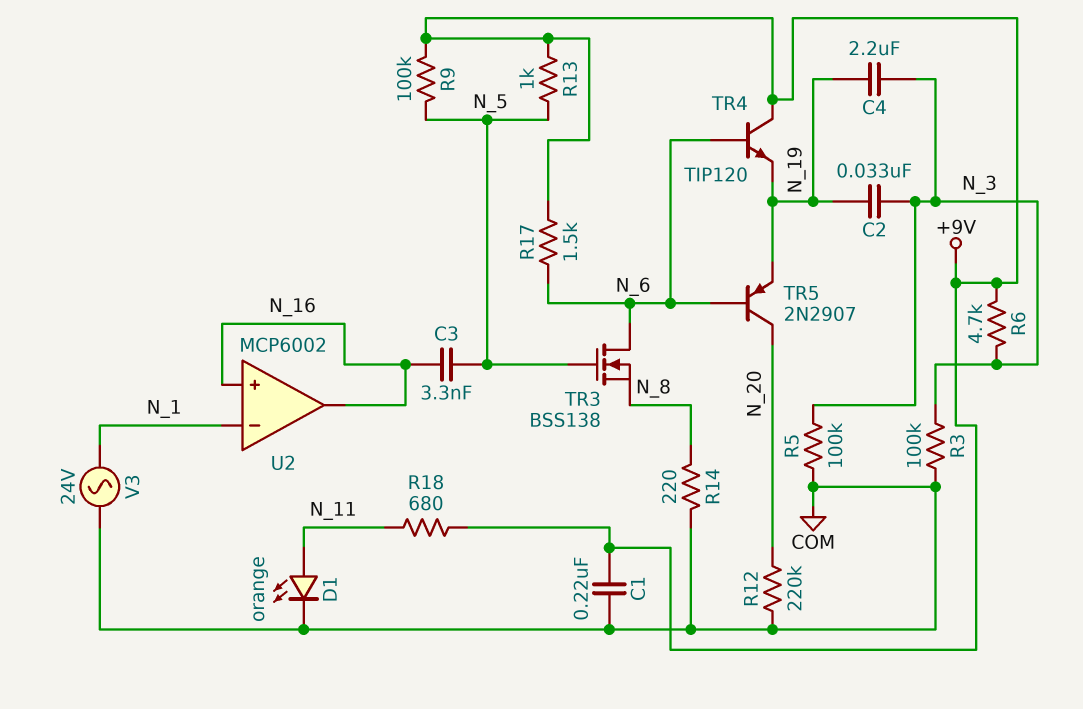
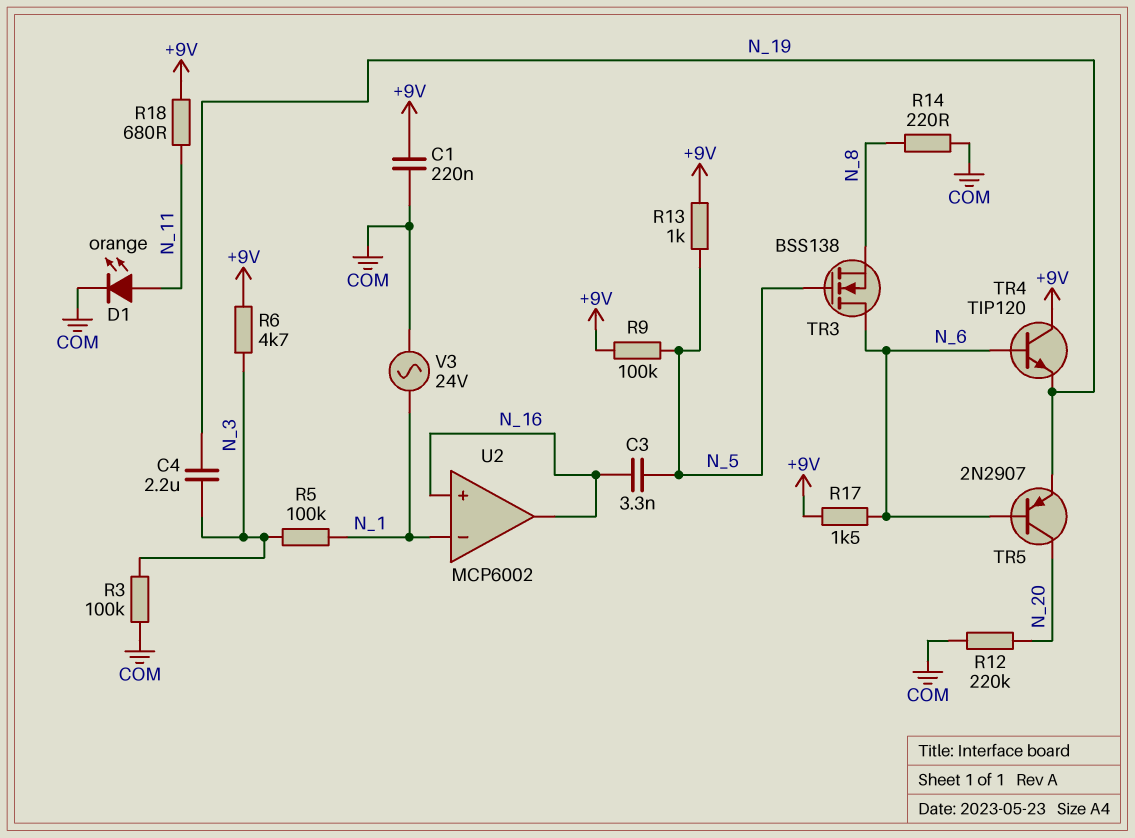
C2: 33nF (N_3, N_19) -> none
R5: 100k (COM, N_3) -> 100k (N_1, N_3)

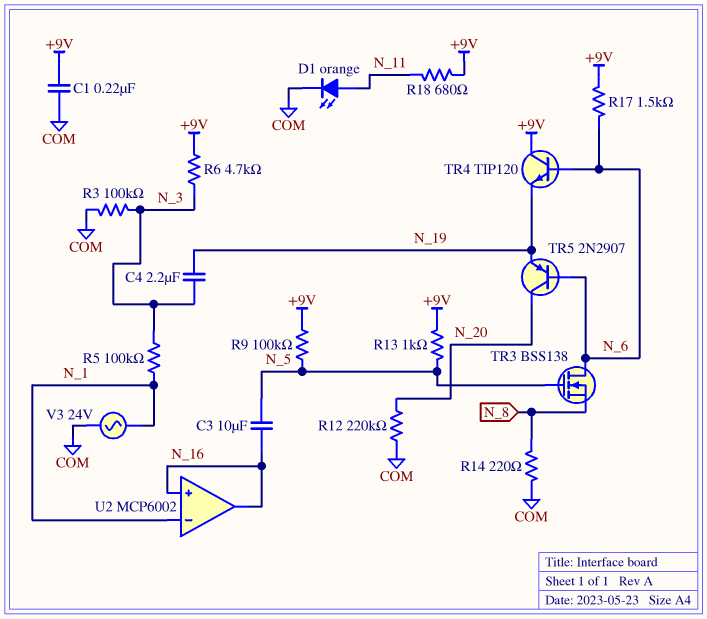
C3: 3.3nF (N_5, N_16) -> 10uF (N_5, N_16)

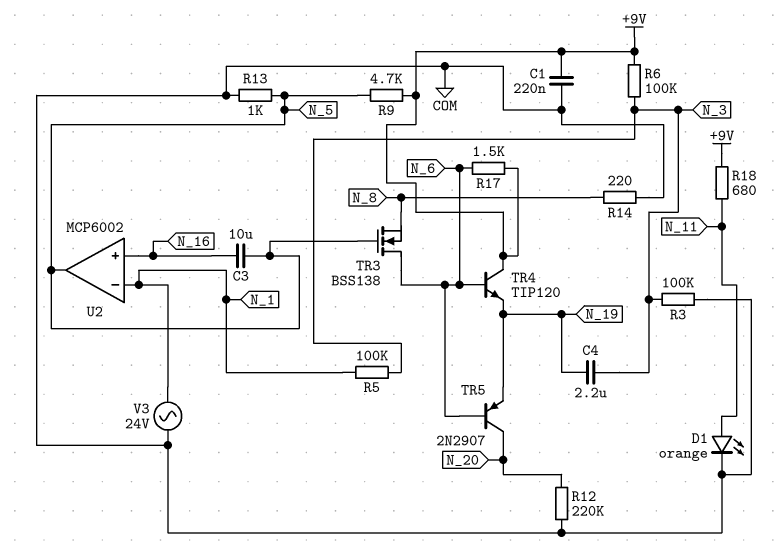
R6: 4.7k (+9V, N_3) -> 100k (+9V, N_3)
R9: 100k (+9V, N_5) -> 4.7k (+9V, N_5)
R13: 1k (+9V, N_5) -> 1k (COM, N_5)
U2 pin out: N_16 -> N_5

